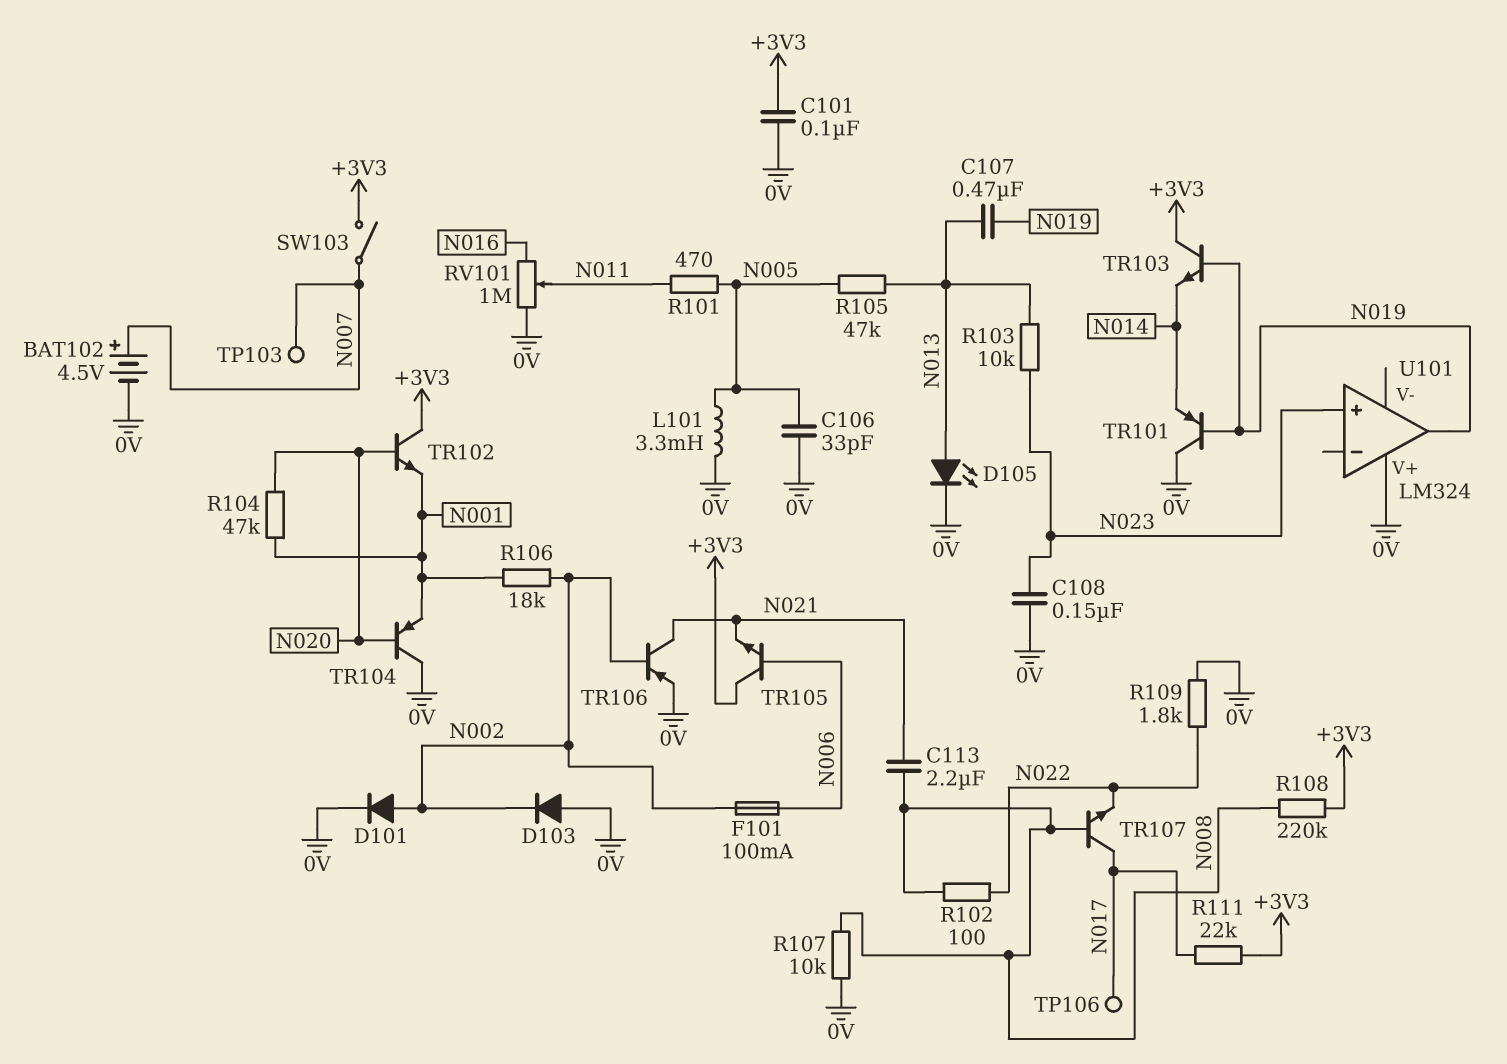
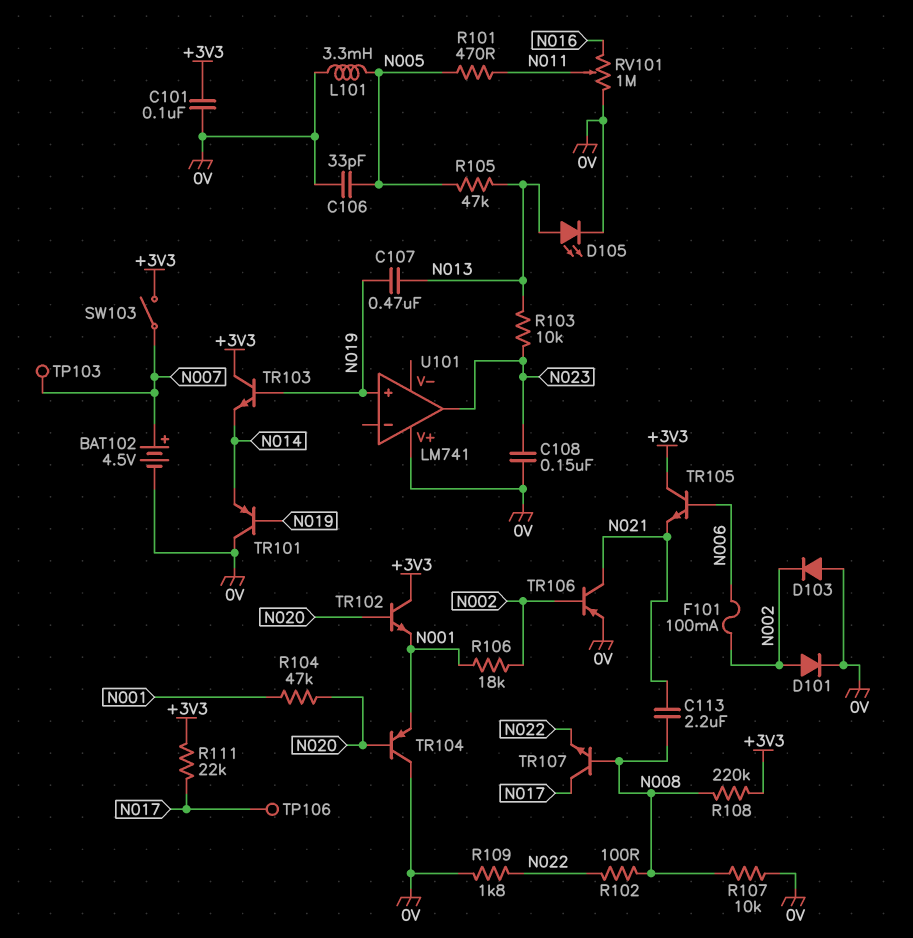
U101: LM324 -> LM741
U101 pin in+: N023 -> N019
U101 pin out: N019 -> N023

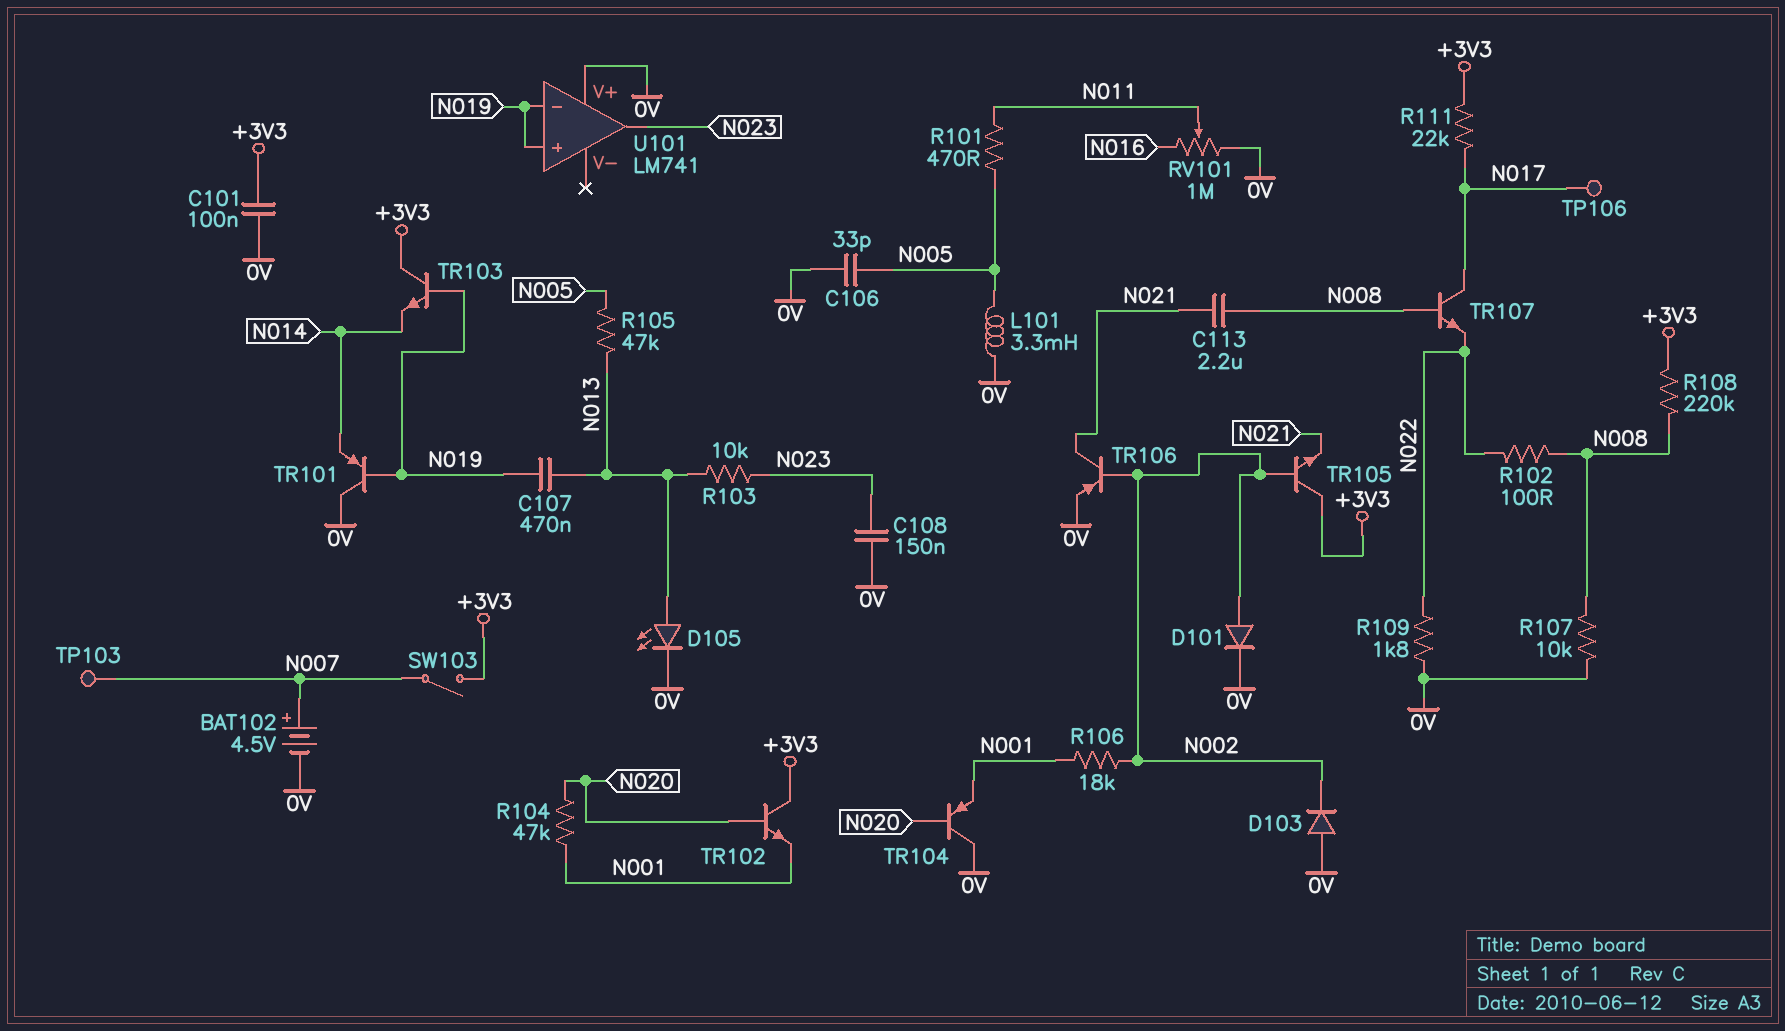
F101: 100mA (N002, N006) -> none
TR105: NPN (B N006, C +3V3, E N021) -> NPN (B N002, C +3V3, E N021)
U101 pin in-: none -> N019

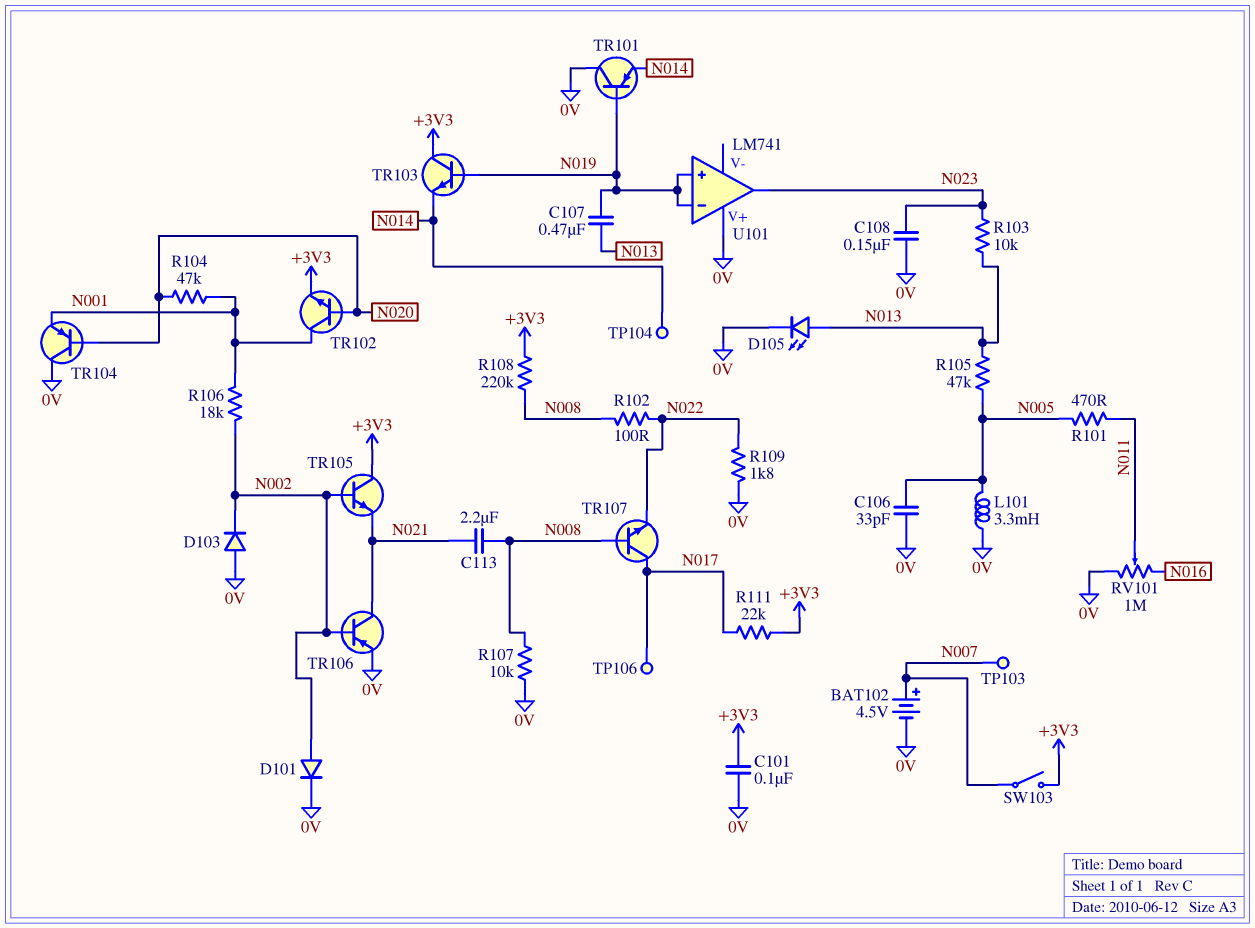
TP104: none -> test point (N014)
TR102: NPN (B N020, C +3V3, E N001) -> NPN (B N020, C N001, E +3V3)

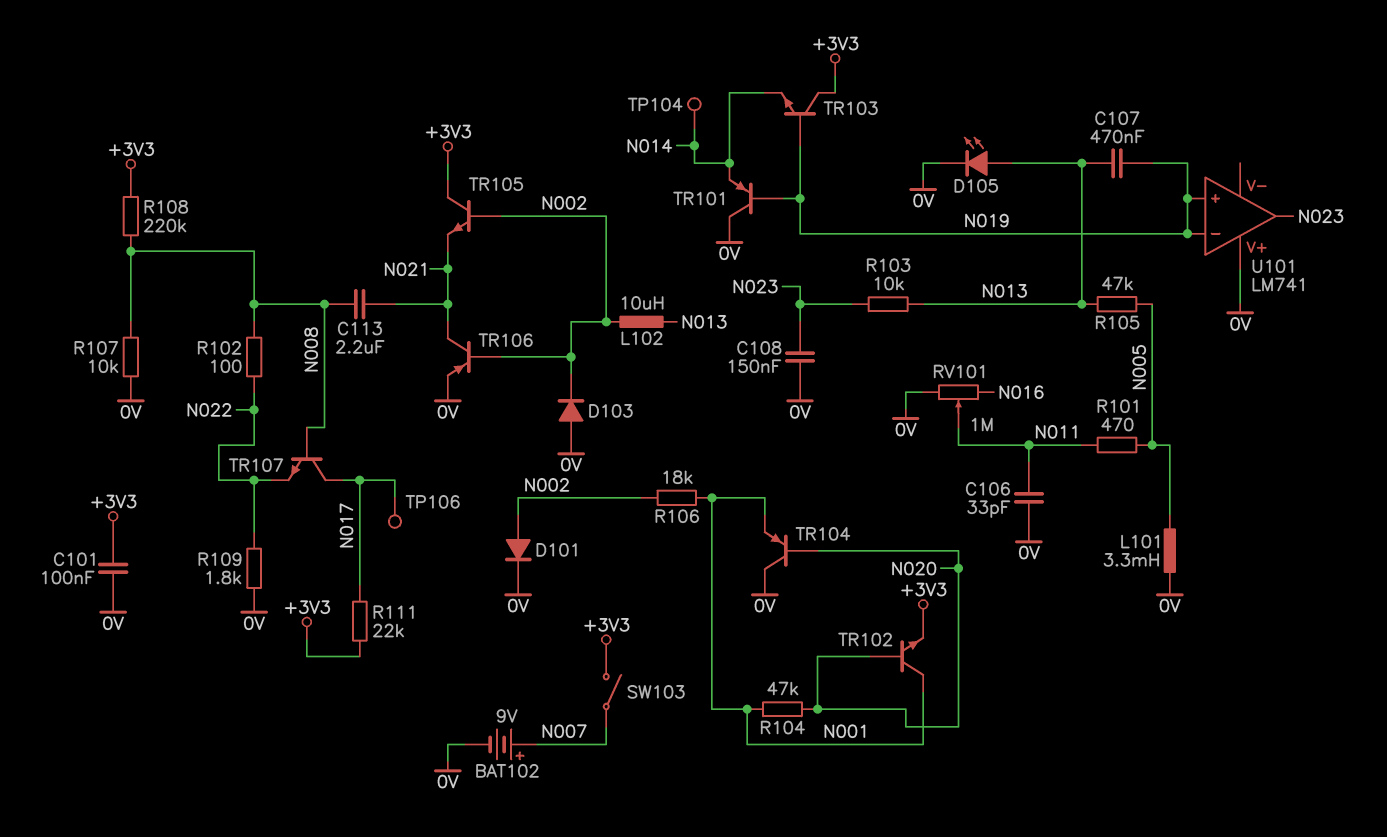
BAT102: 4.5V (plus N007, minus 0V) -> 9V (plus N007, minus 0V)
C106: 33pF (0V, N005) -> 33pF (0V, N011)
L102: none -> 10uH (N002, N013)
TP103: test point (N007) -> none

